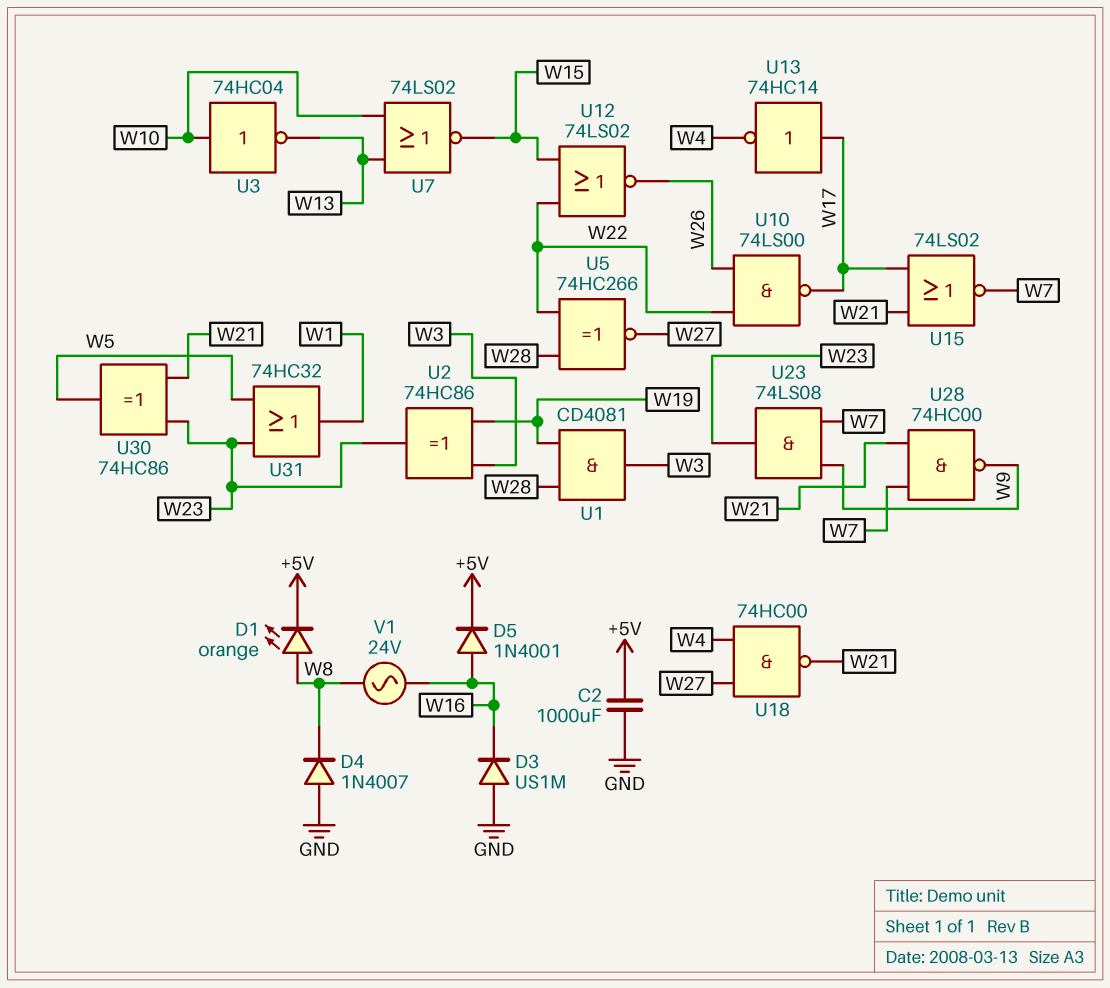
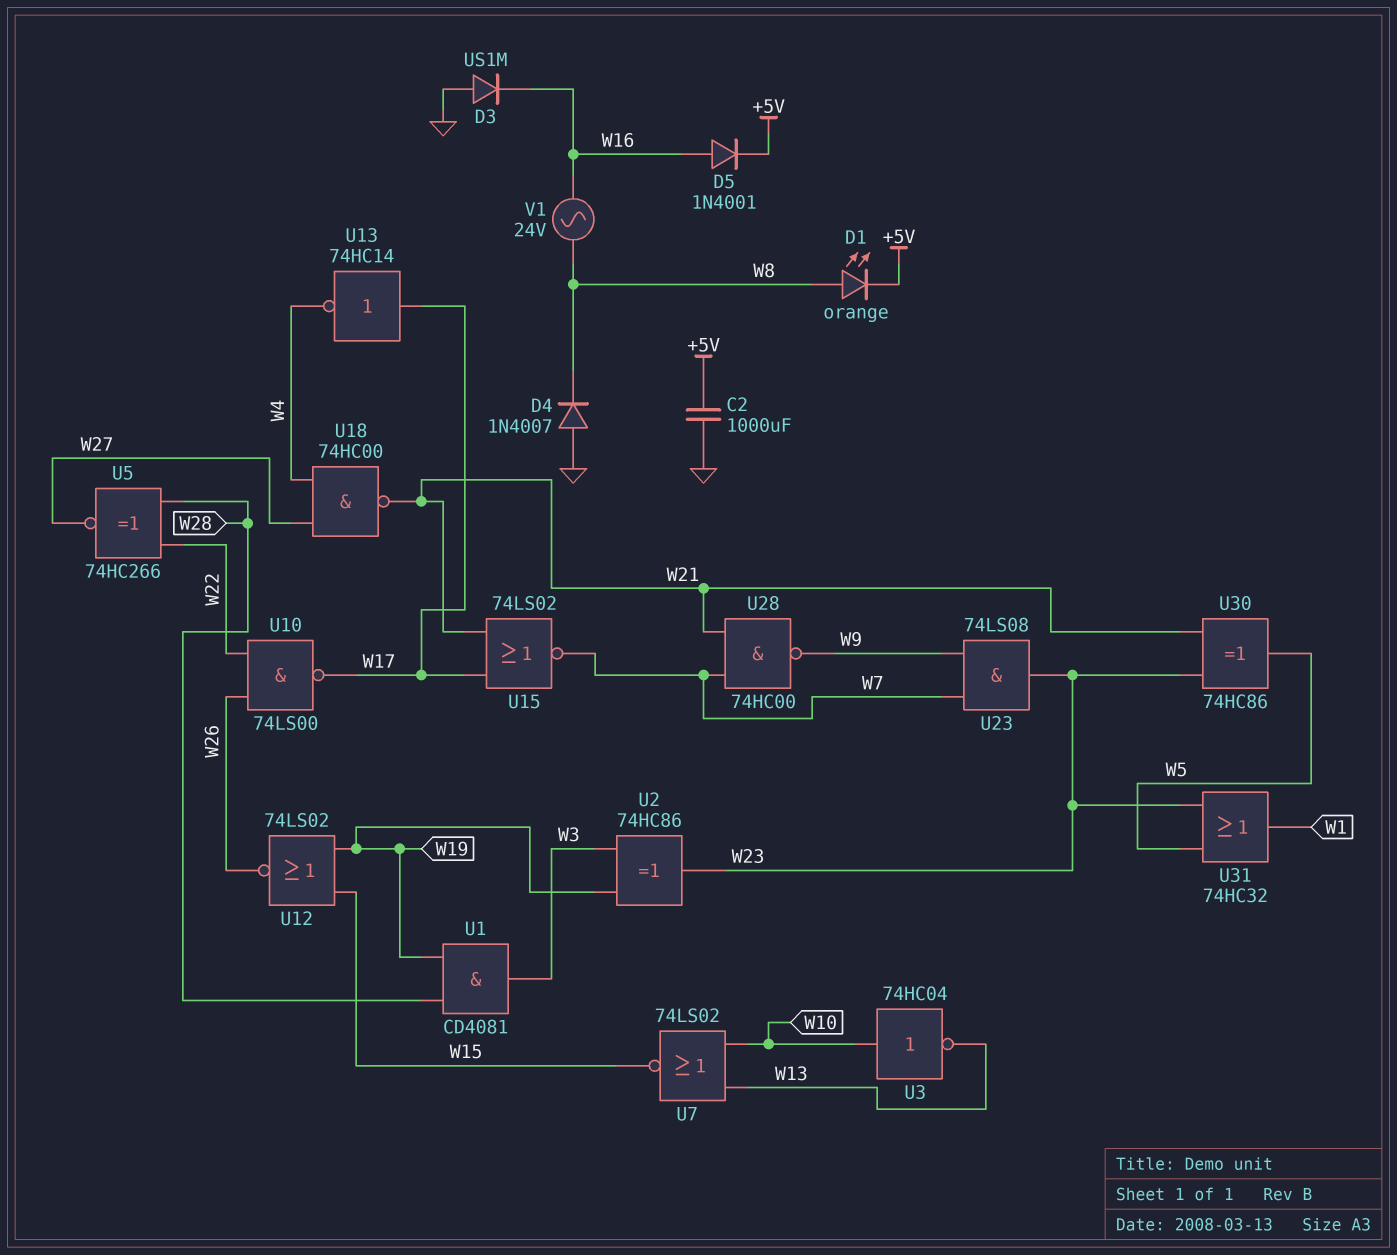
U12: NOR 74LS02 (in W15, in W22, out W26) -> NOR 74LS02 (in W15, in W19, out W26)

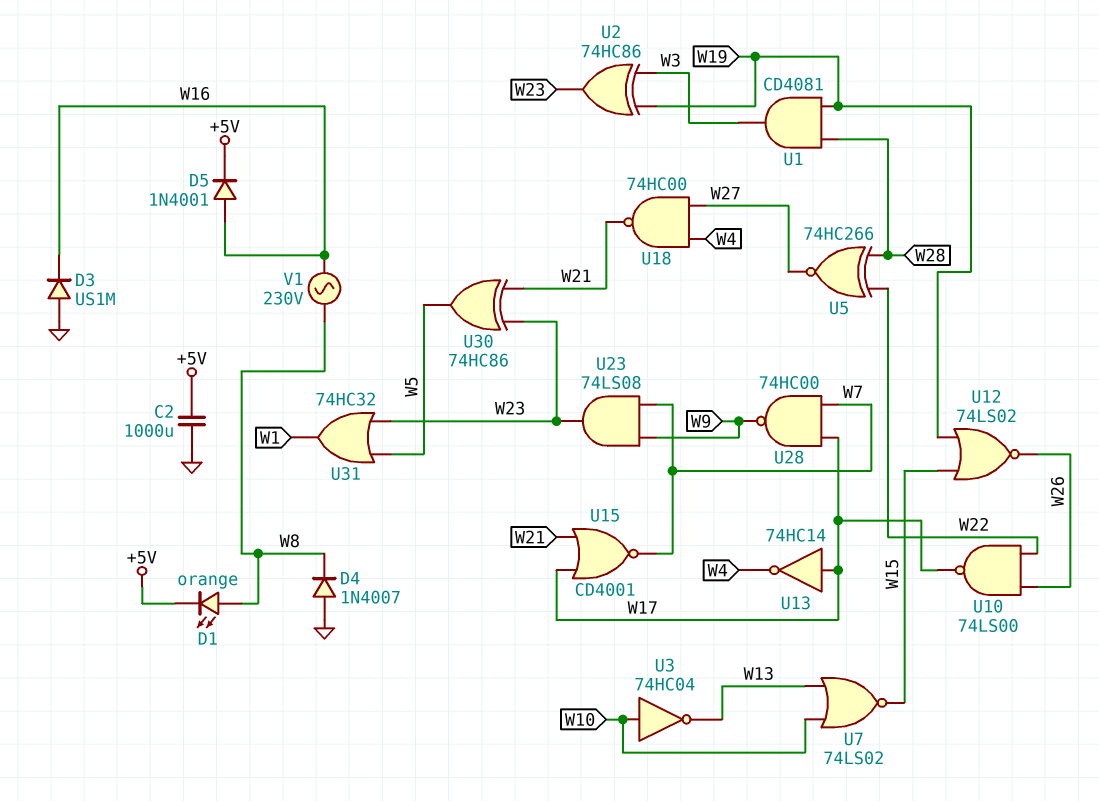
U15: NOR 74LS02 (in W17, in W21, out W7) -> NOR CD4001 (in W17, in W21, out W7)
U28: NAND 74HC00 (in W7, in W21, out W9) -> NAND 74HC00 (in W7, in W17, out W9)
V1: AC 24V (W8, W16) -> AC 230V (W8, W16)

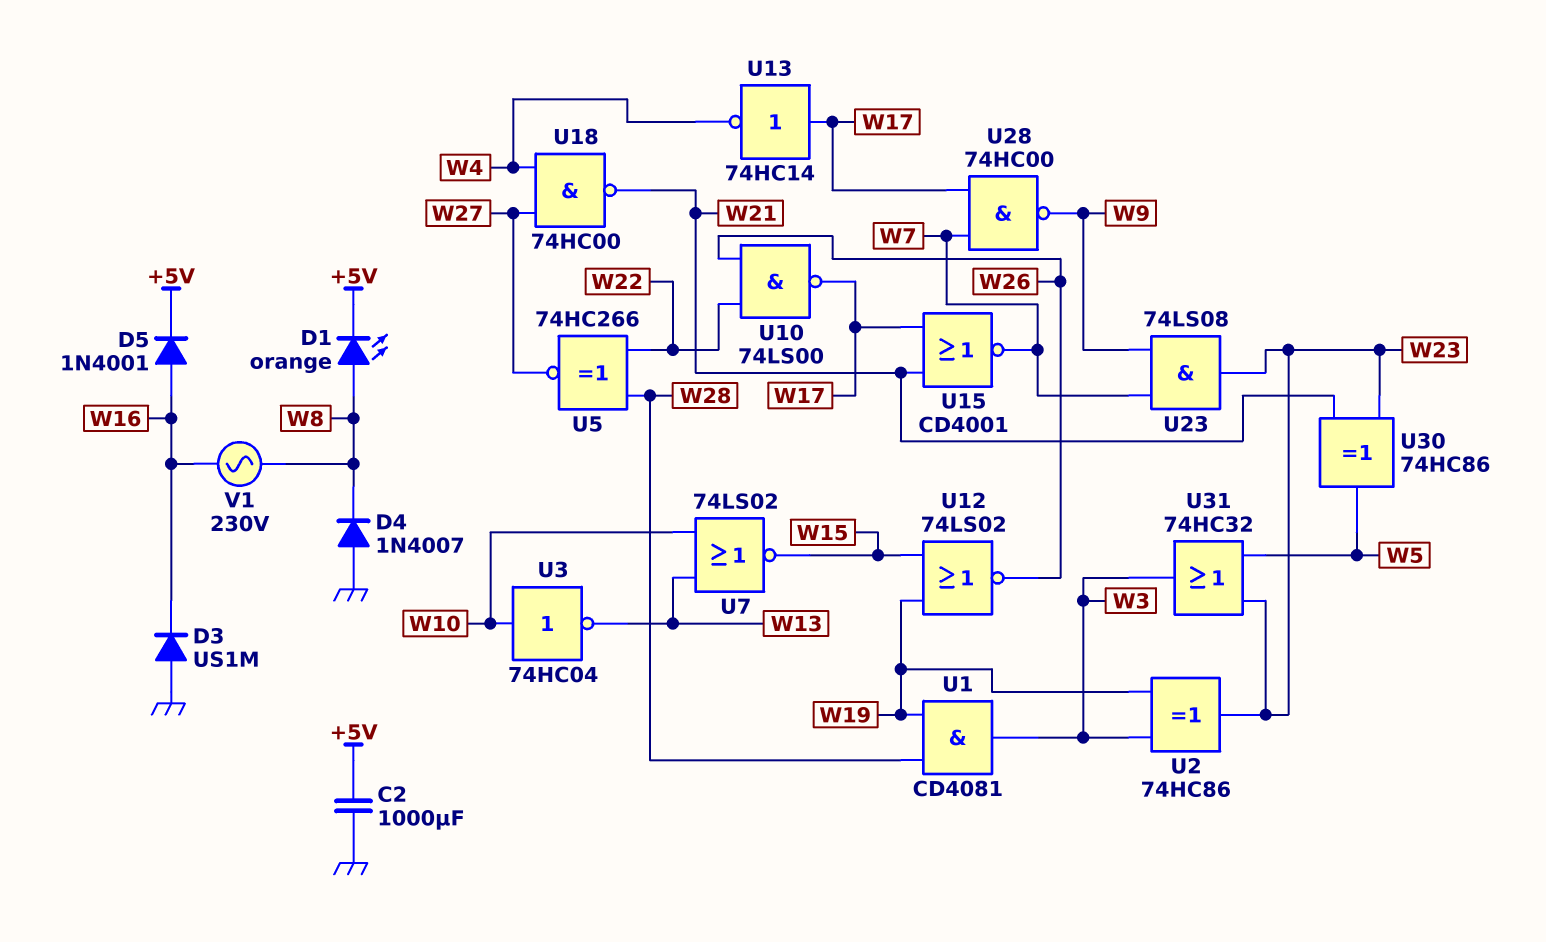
U31: OR 74HC32 (in W5, in W23, out W1) -> OR 74HC32 (in W5, in W23, out W3)

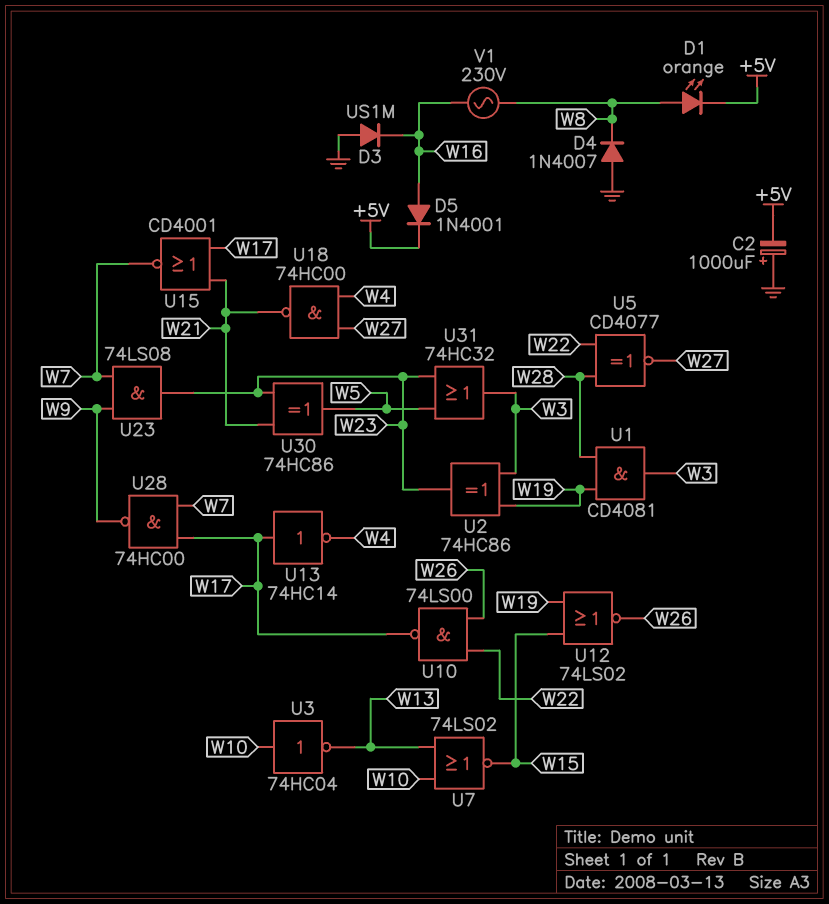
C2: 1000uF (+5V, GND) -> 1000uF (plus GND, minus +5V)
U5: XNOR 74HC266 (in W22, in W28, out W27) -> XNOR CD4077 (in W22, in W28, out W27)

